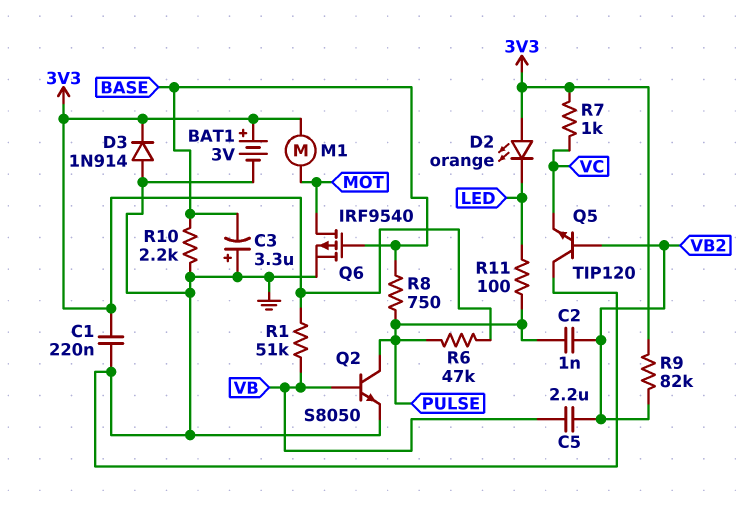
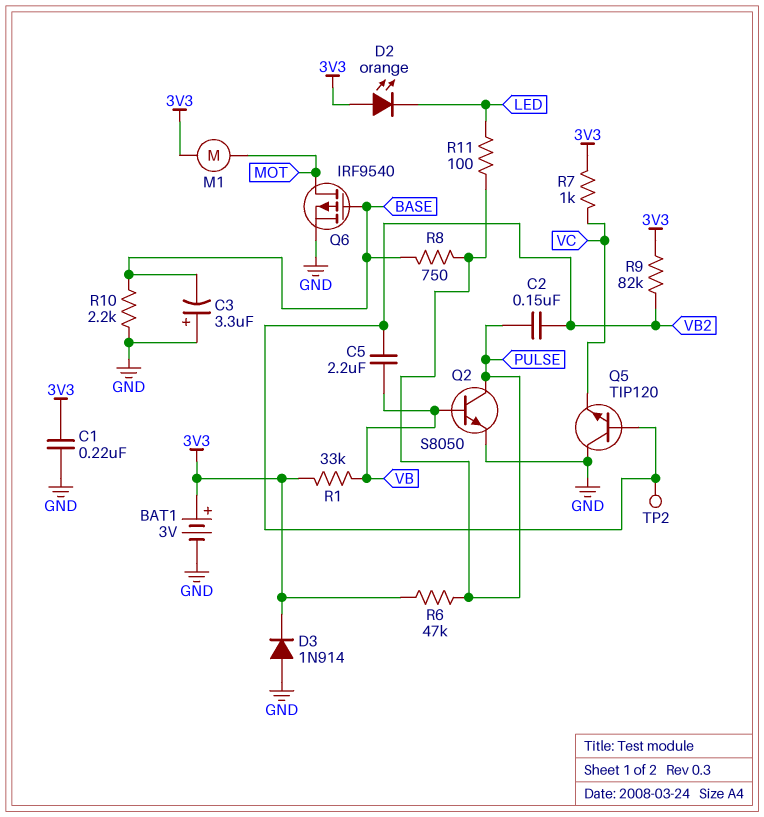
C2: 1nF (PULSE, VB2) -> 150nF (PULSE, VB2)
R1: 51k (3V3, VB) -> 33k (3V3, VB)
TP2: none -> test point (VB2)

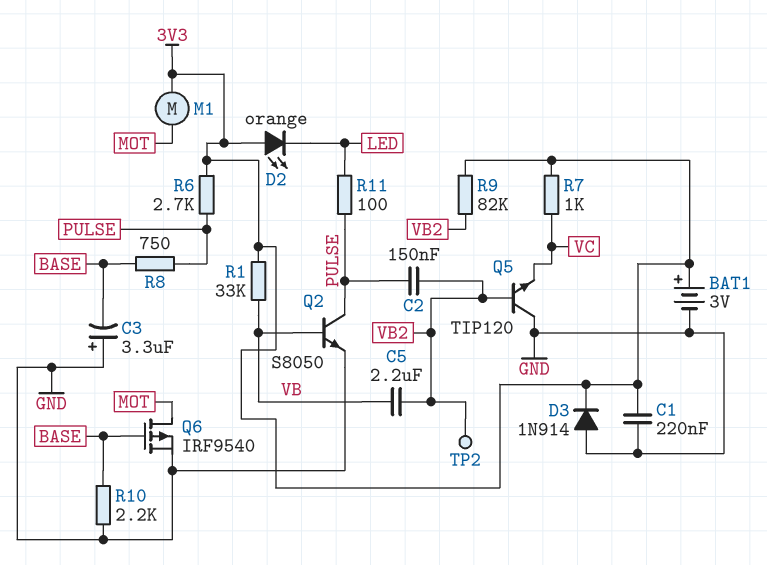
R6: 47k (3V3, PULSE) -> 2.7k (3V3, PULSE)

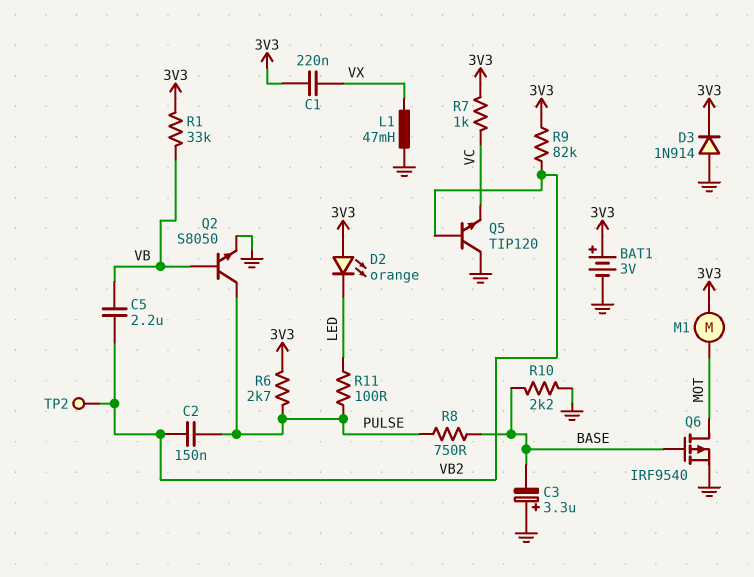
C1: 220nF (3V3, GND) -> 220nF (3V3, VX)
L1: none -> 47mH (GND, VX)

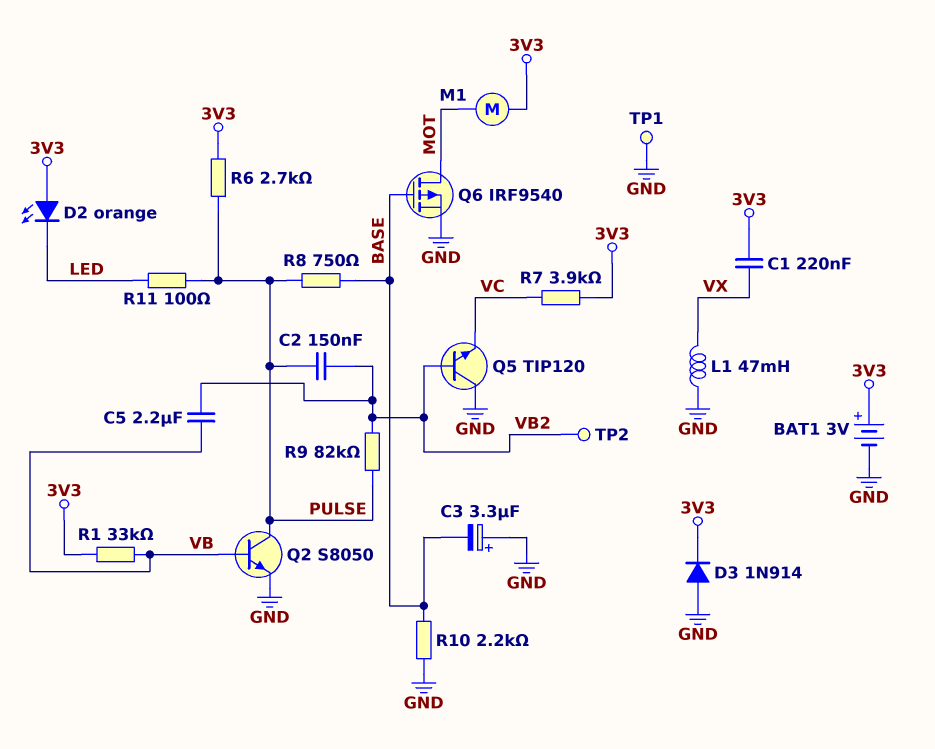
R7: 1k (3V3, VC) -> 3.9k (3V3, VC)
R9: 82k (3V3, VB2) -> 82k (PULSE, VB2)
TP1: none -> test point (GND)

